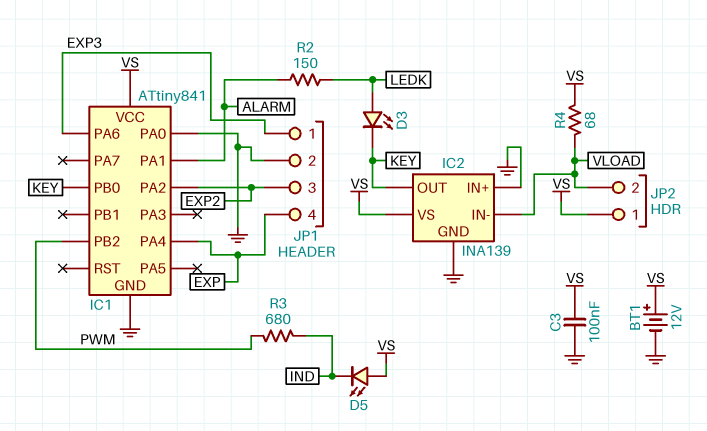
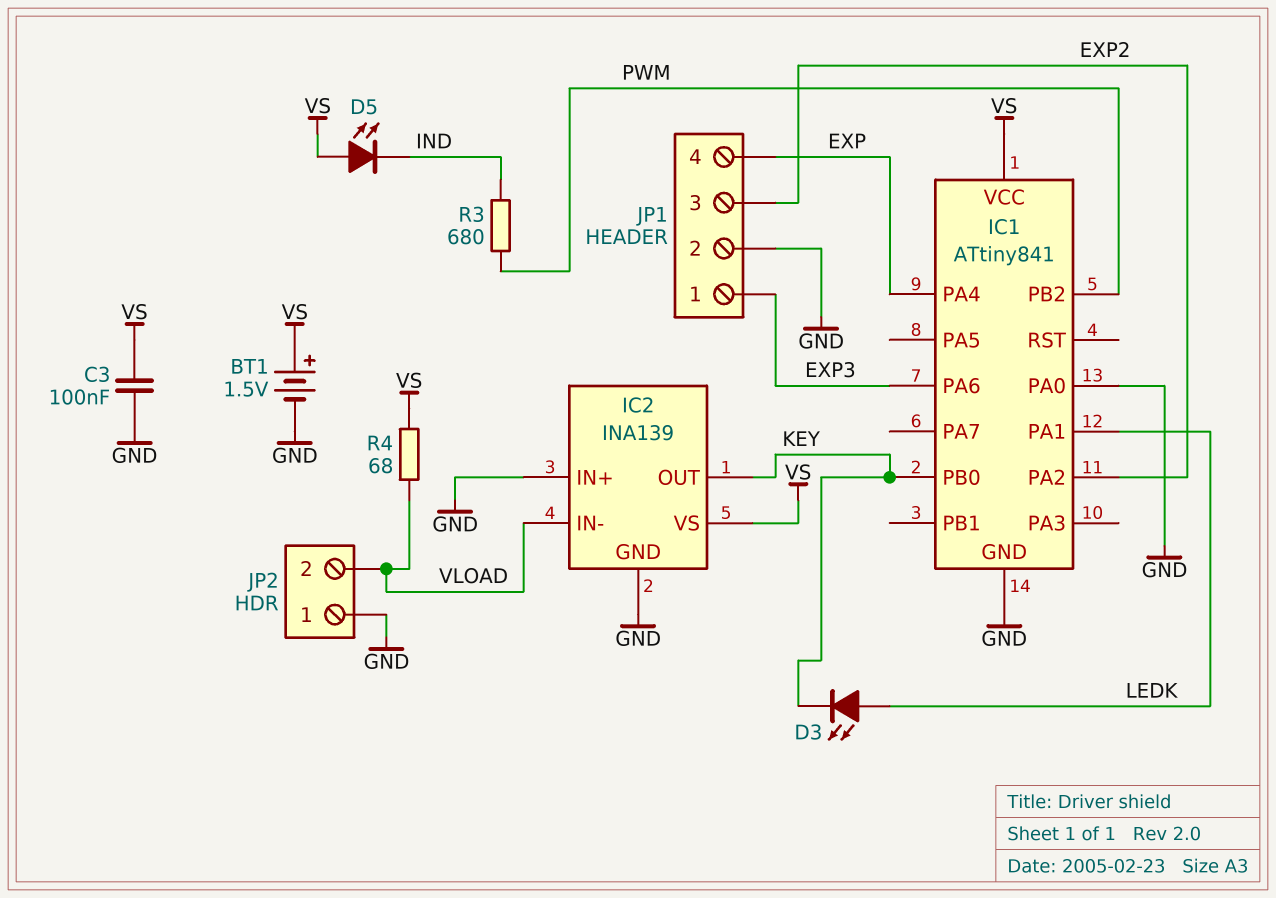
BT1: 12V (plus VS, minus GND) -> 1.5V (plus VS, minus GND)
IC1 pin PA1: ALARM -> LEDK
JP2 pin 1: VS -> GND
R2: 150 (ALARM, LEDK) -> none

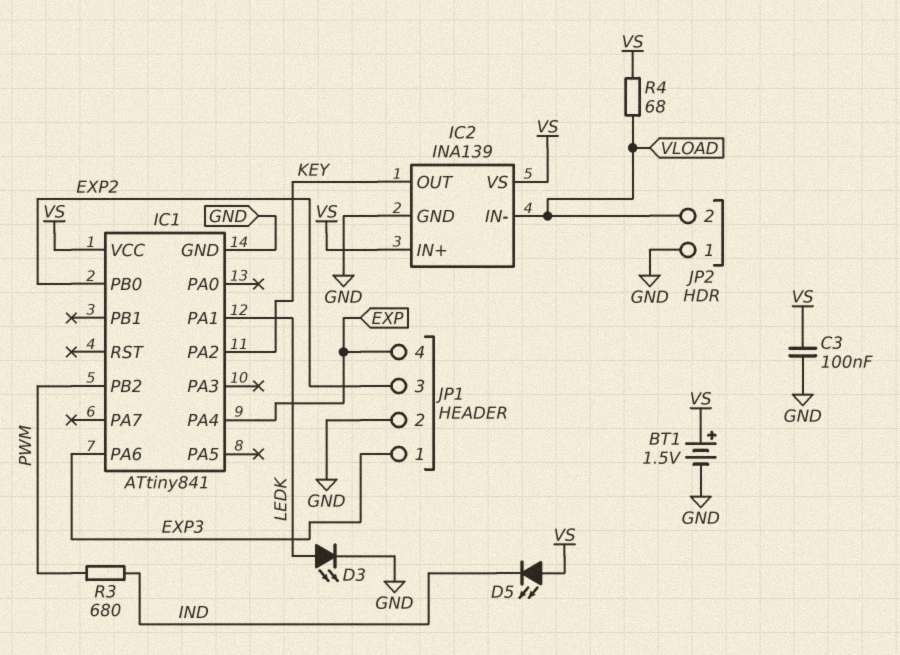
D3: LED (A LEDK, K KEY) -> LED (A LEDK, K GND)
IC1 pin PA0: GND -> none
IC1 pin PA2: EXP2 -> KEY
IC1 pin PB0: KEY -> EXP2
IC2 pin IN+: GND -> VS

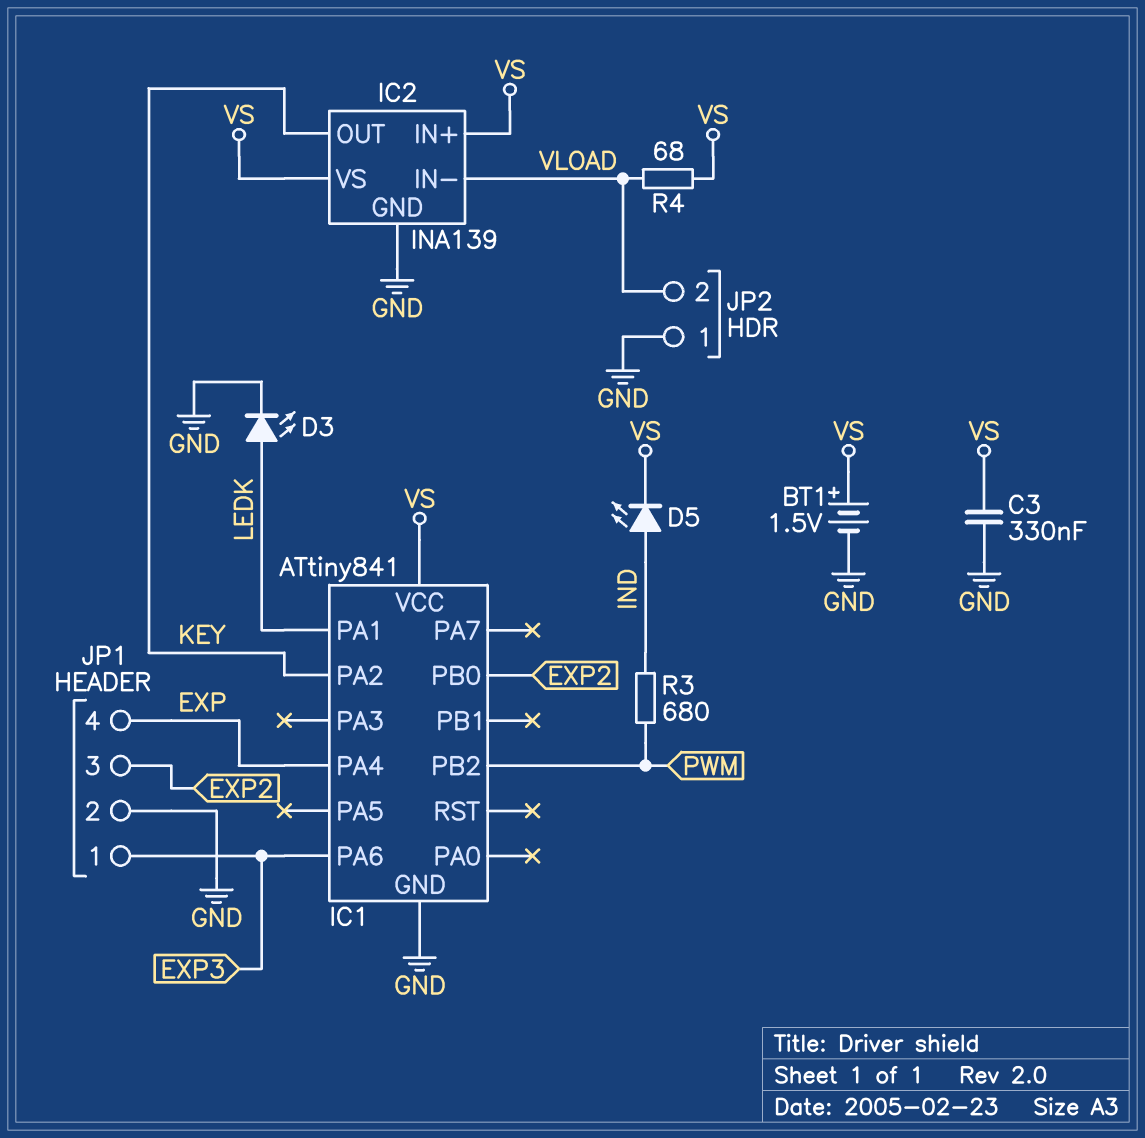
C3: 100nF (GND, VS) -> 330nF (GND, VS)
D5: LED (A VS, K IND) -> LED (A IND, K VS)

